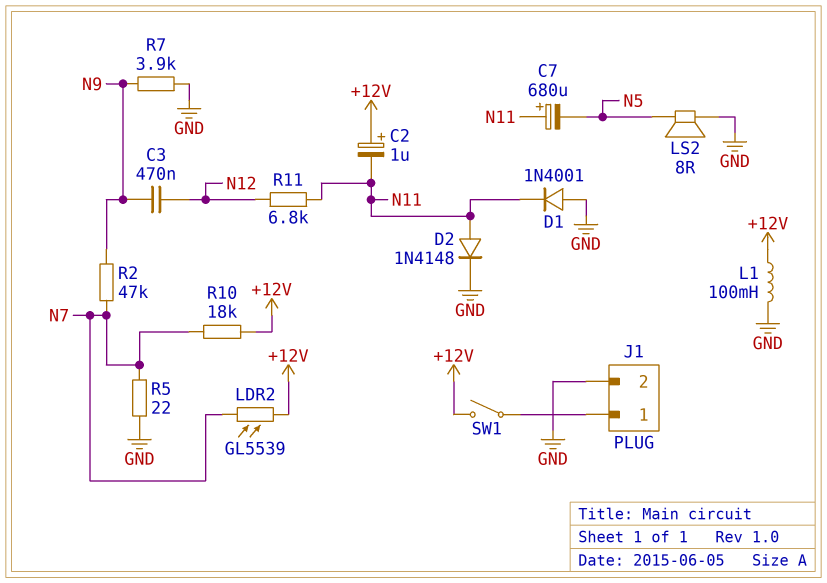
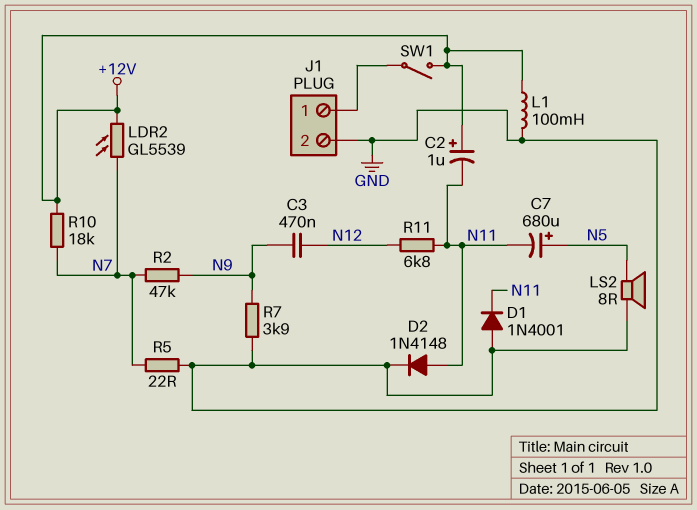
C7: 680uF (plus N11, minus N5) -> 680uF (plus N5, minus N11)

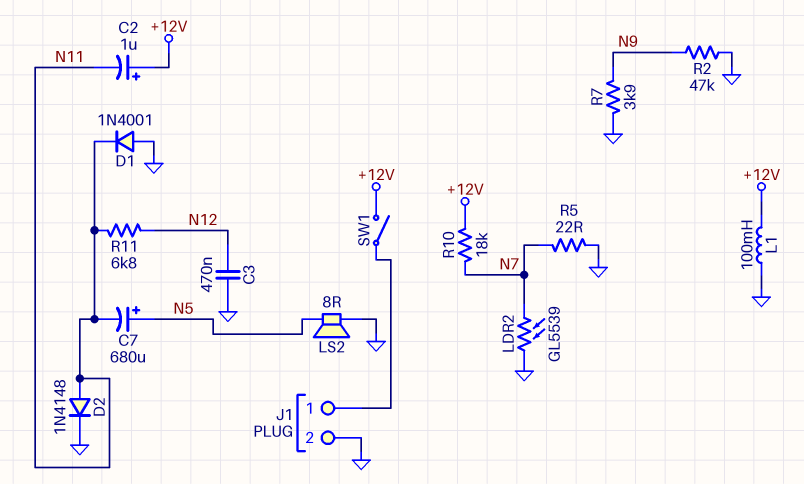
C3: 470nF (N9, N12) -> 470nF (GND, N12)
LDR2: GL5539 (+12V, N7) -> GL5539 (GND, N7)
R2: 47k (N7, N9) -> 47k (GND, N9)

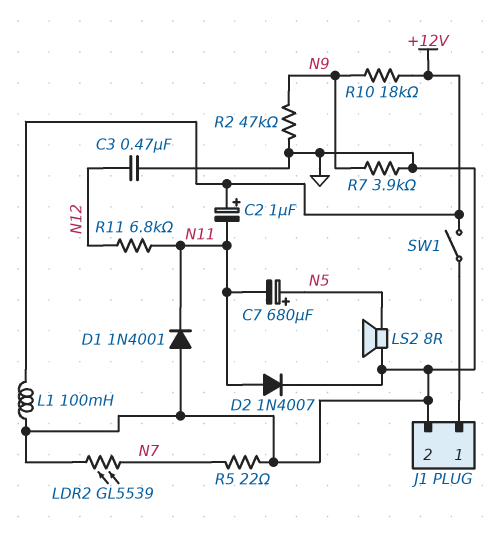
D2: diode 1N4148 (A N11, K GND) -> diode 1N4007 (A N11, K GND)
R10: 18k (+12V, N7) -> 18k (+12V, N9)

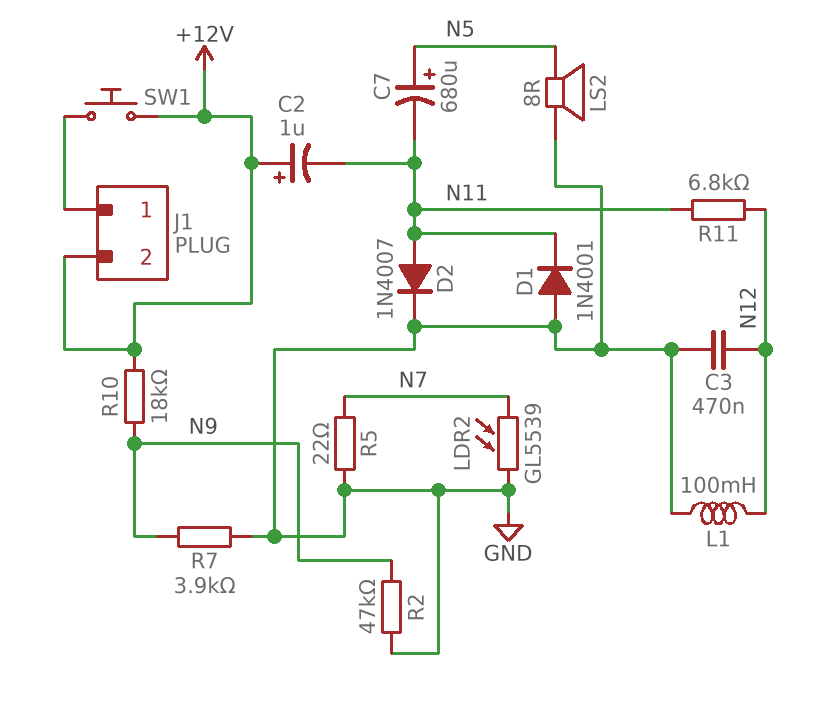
J1 pin 2: GND -> +12V
L1: 100mH (+12V, GND) -> 100mH (GND, N12)
SW1: switch (+12V, J1/1) -> button (+12V, J1/1)

